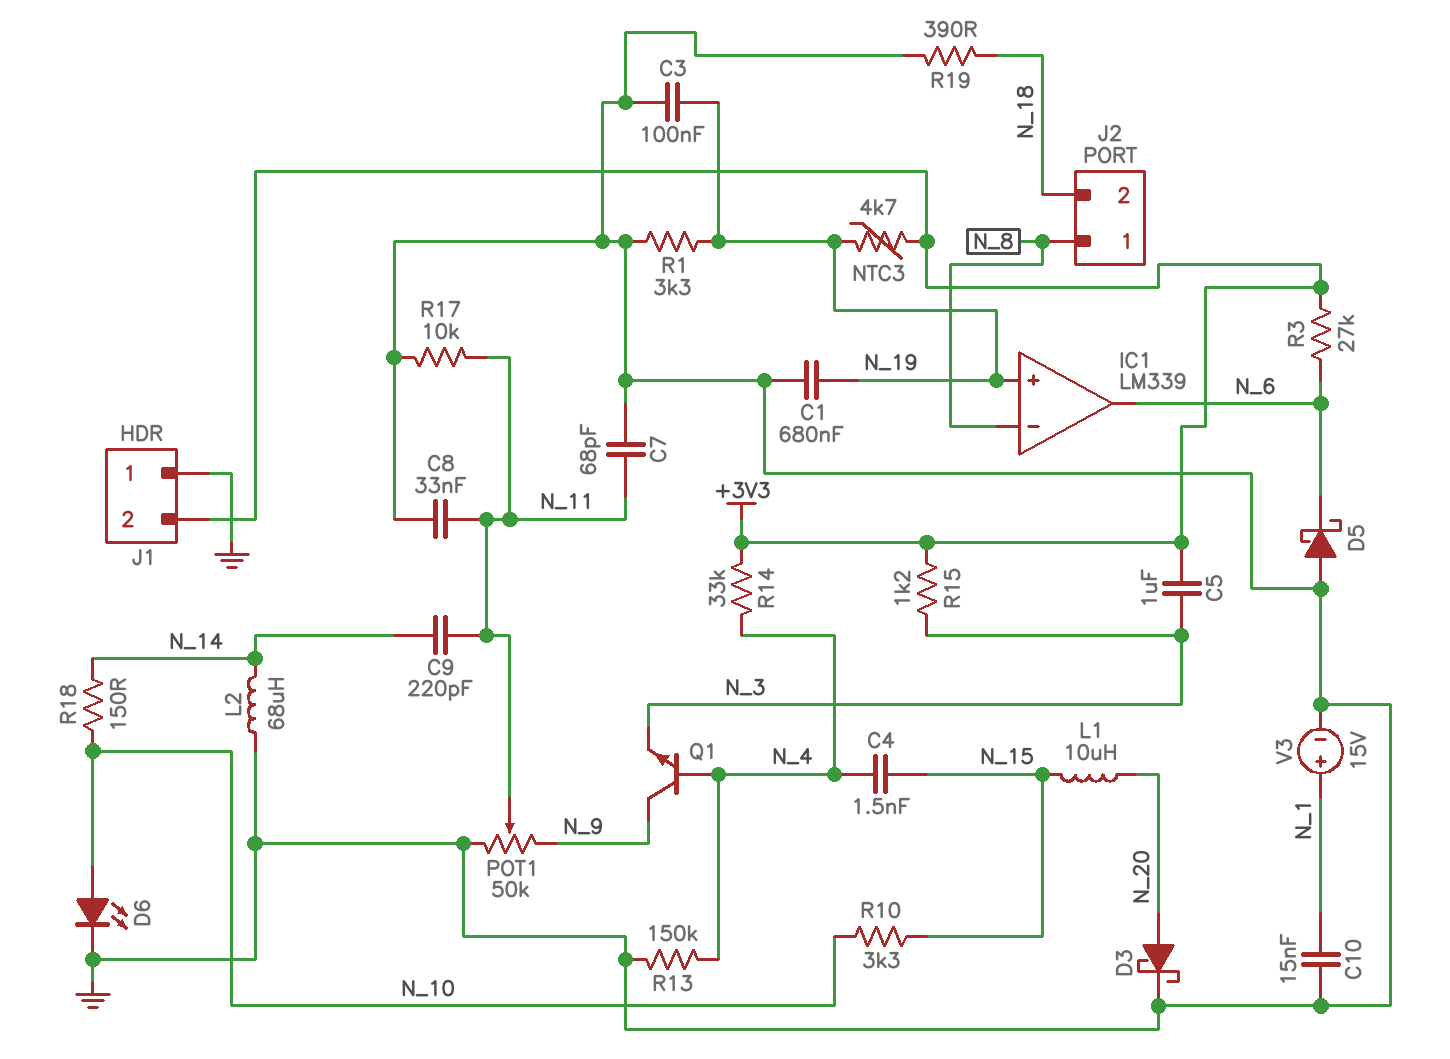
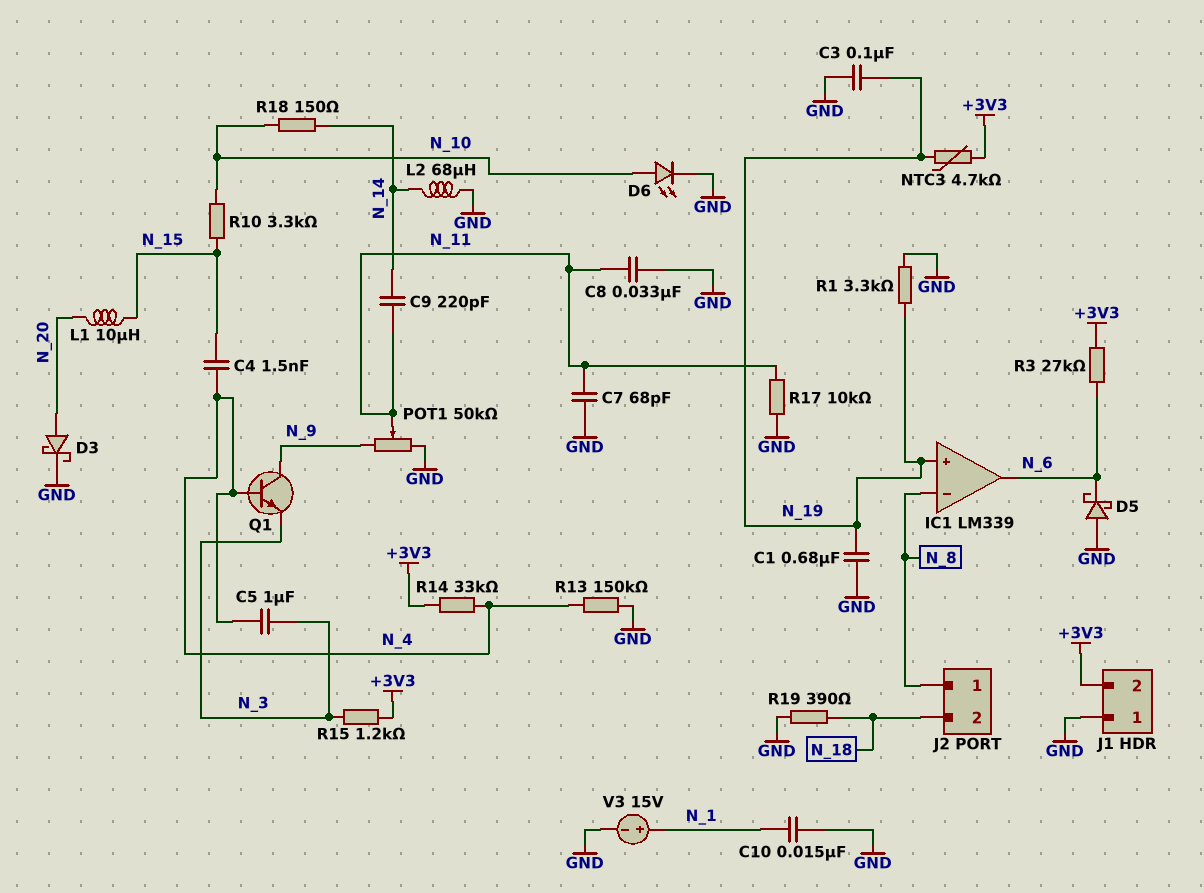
C5: 1uF (+3V3, N_3) -> 1uF (N_3, N_4)

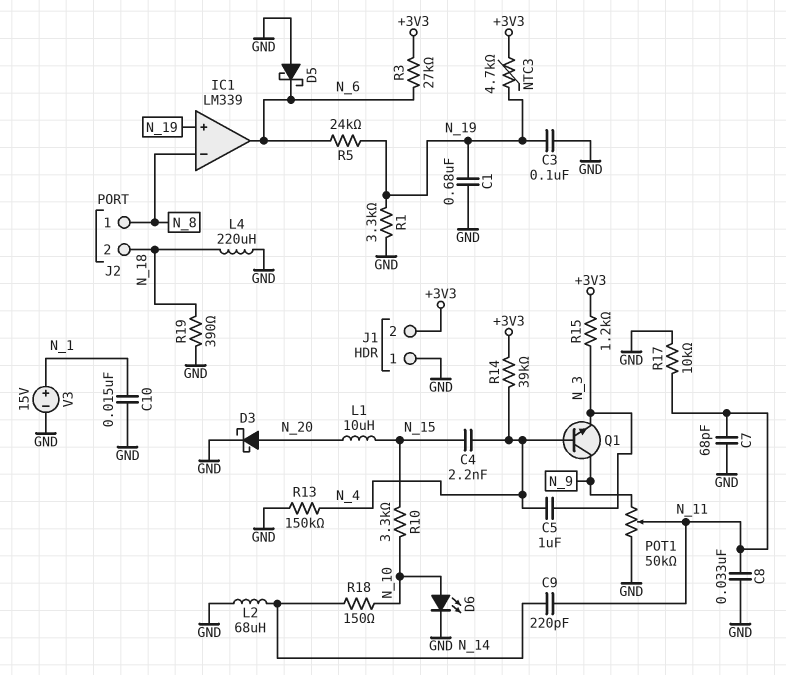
C4: 1.5nF (N_4, N_15) -> 2.2nF (N_4, N_15)
L4: none -> 220uH (GND, N_18)
R5: none -> 24k (N_6, N_19)
R14: 33k (+3V3, N_4) -> 39k (+3V3, N_4)

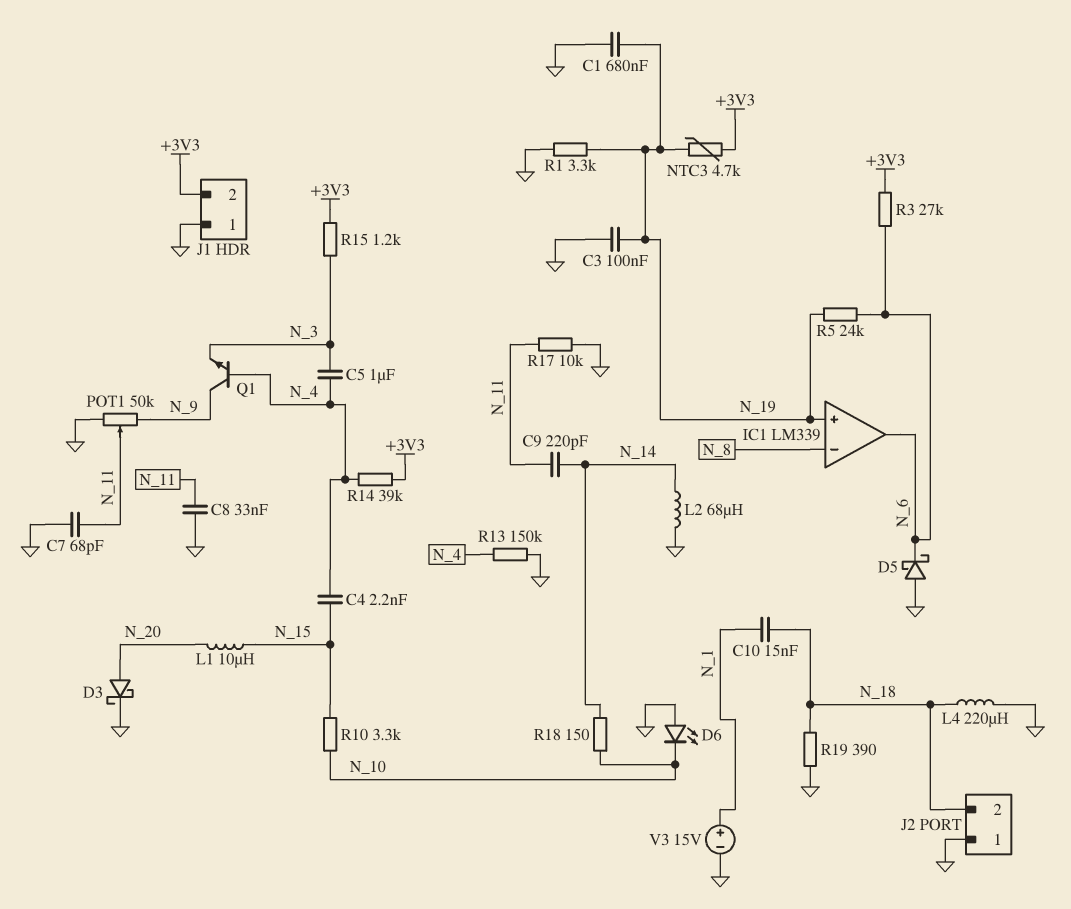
C10: 15nF (GND, N_1) -> 15nF (N_1, N_18)
D6: LED (A N_10, K GND) -> LED (A GND, K N_10)
J2 pin 1: N_8 -> GND

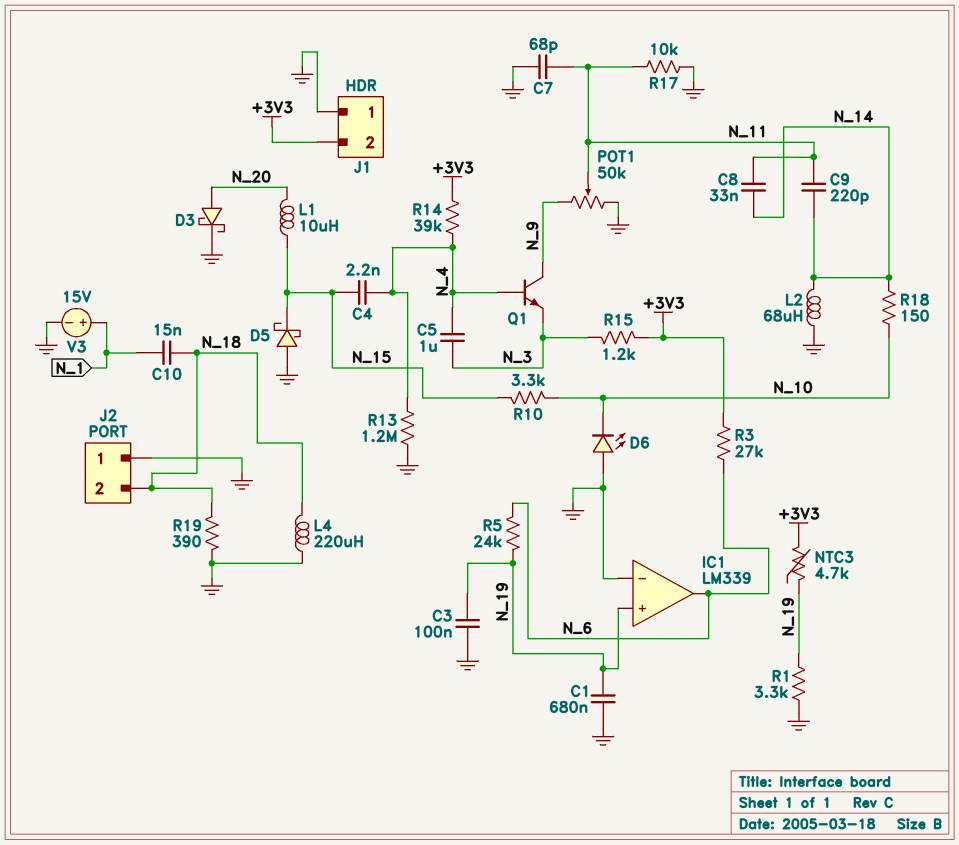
C8: 33nF (GND, N_11) -> 33nF (N_11, N_14)
D5: schottky (A GND, K N_6) -> schottky (A GND, K N_15)
IC1 pin in-: N_8 -> GND
R13: 150k (GND, N_4) -> 1.2M (GND, N_4)

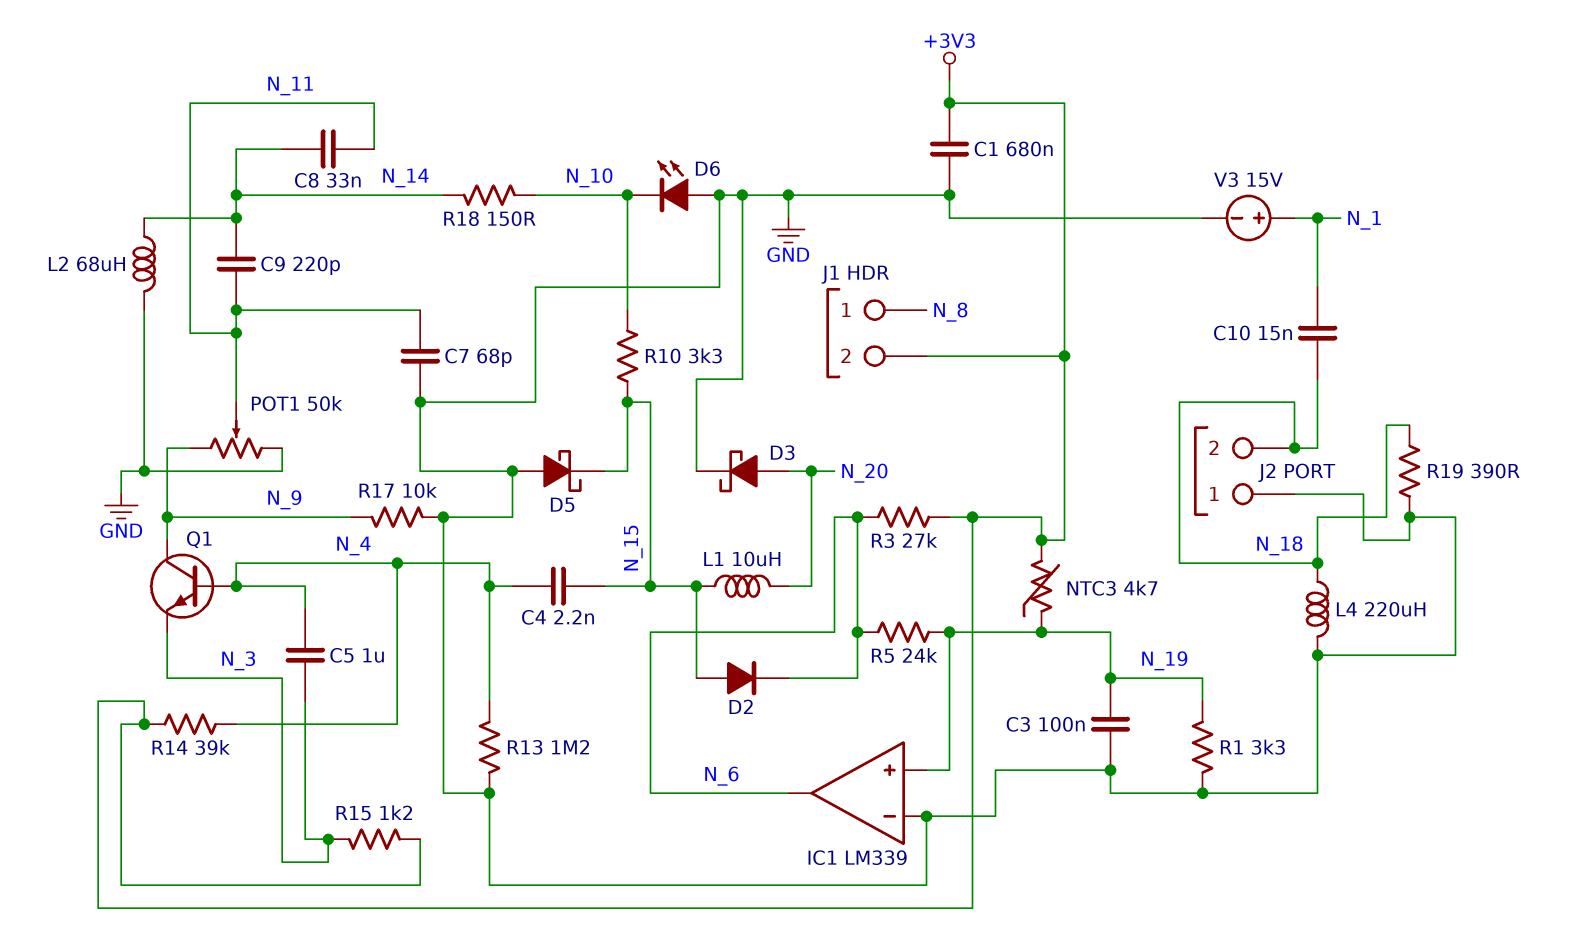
C1: 680nF (GND, N_19) -> 680nF (+3V3, GND)
D2: none -> diode (A N_15, K N_6)
J1 pin 1: GND -> N_8
R17: 10k (GND, N_11) -> 10k (GND, N_9)

